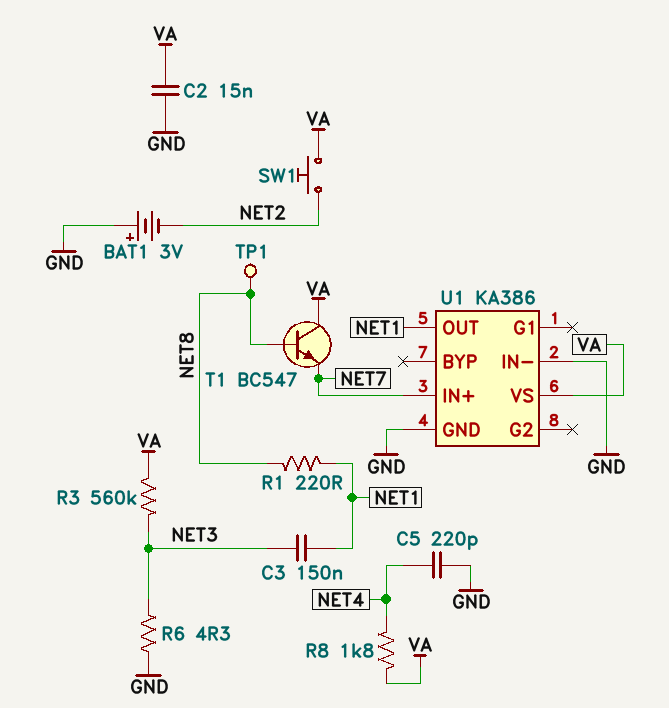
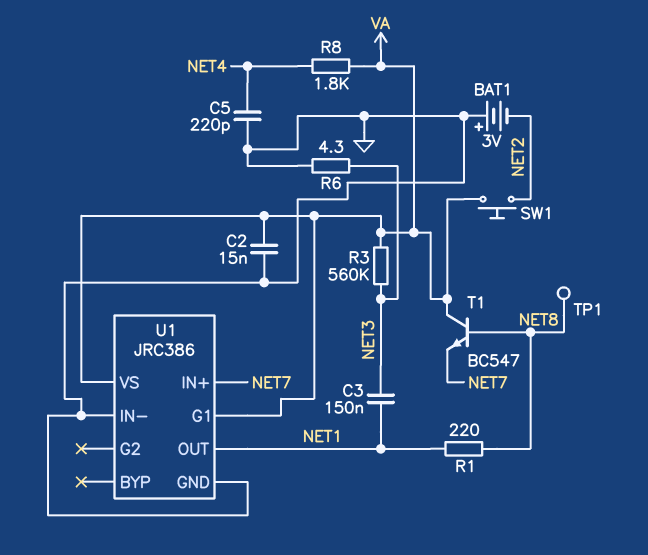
U1: KA386 -> JRC386
U1 pin G1: none -> VA

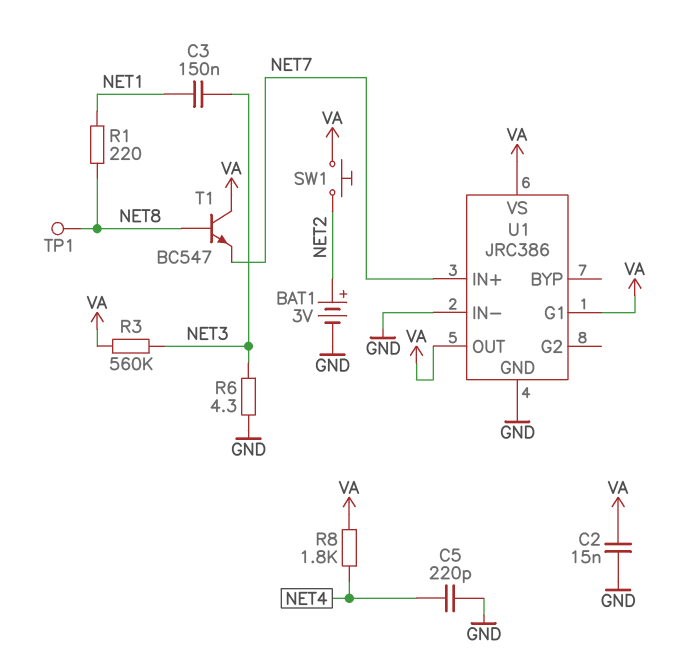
BAT1: 3V (plus GND, minus NET2) -> 3V (plus NET2, minus GND)
U1 pin OUT: NET1 -> VA

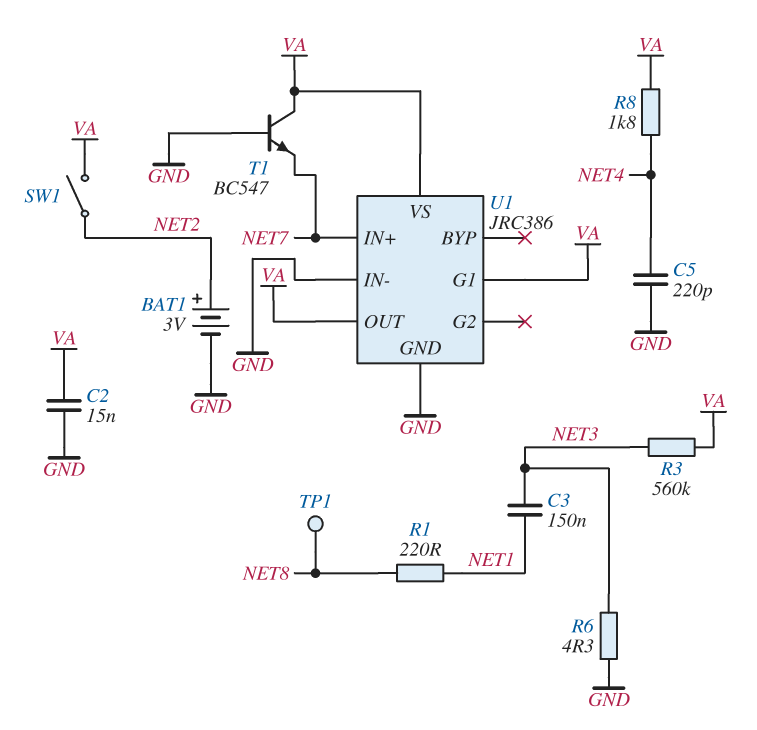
SW1: button (NET2, VA) -> switch (NET2, VA)
T1: NPN BC547 (B NET8, C VA, E NET7) -> NPN BC547 (B GND, C VA, E NET7)

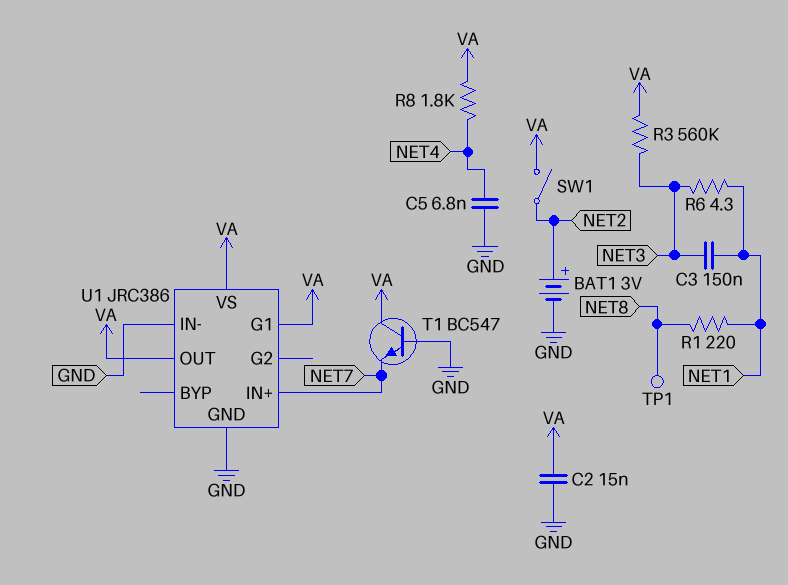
C5: 220pF (GND, NET4) -> 6.8nF (GND, NET4)
R6: 4.3 (GND, NET3) -> 4.3 (NET1, NET3)

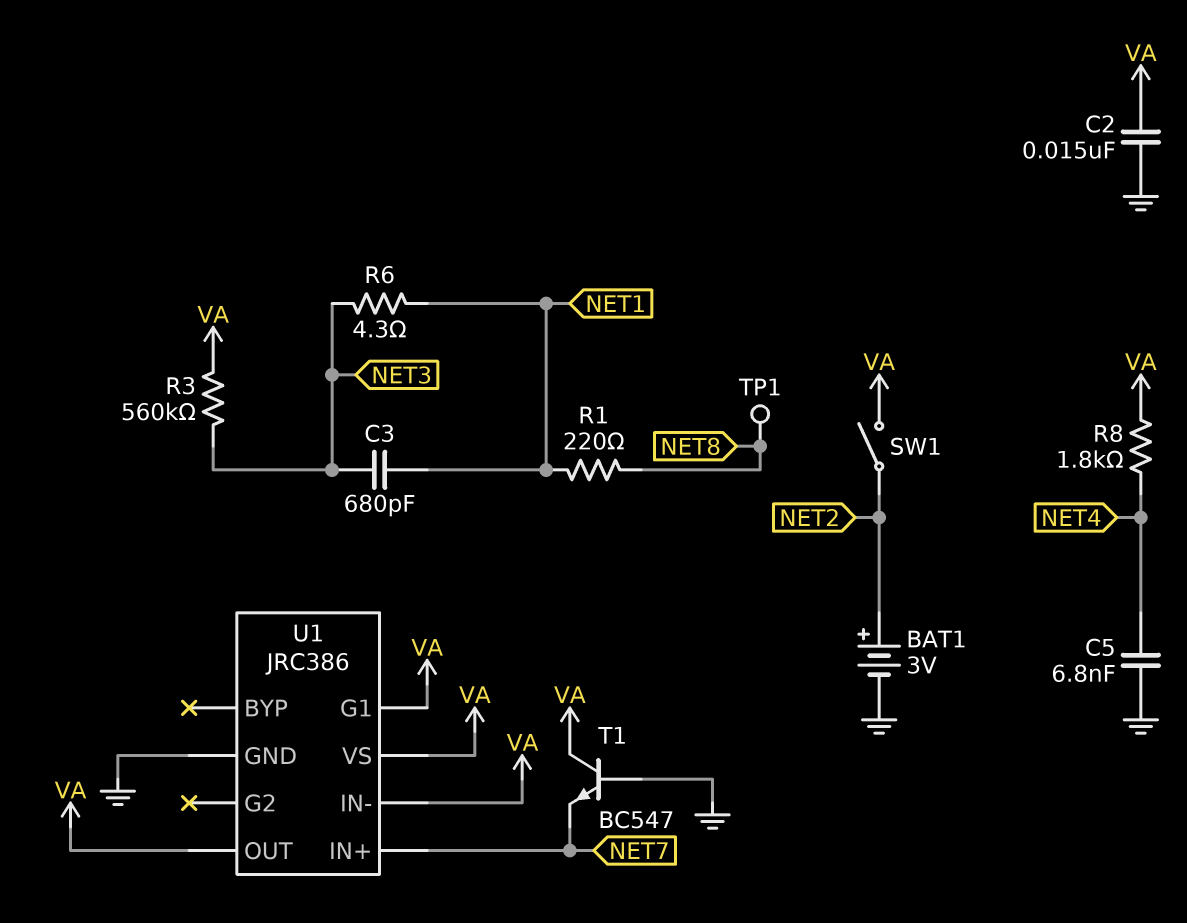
C3: 150nF (NET1, NET3) -> 680pF (NET1, NET3)
U1 pin IN-: GND -> VA

